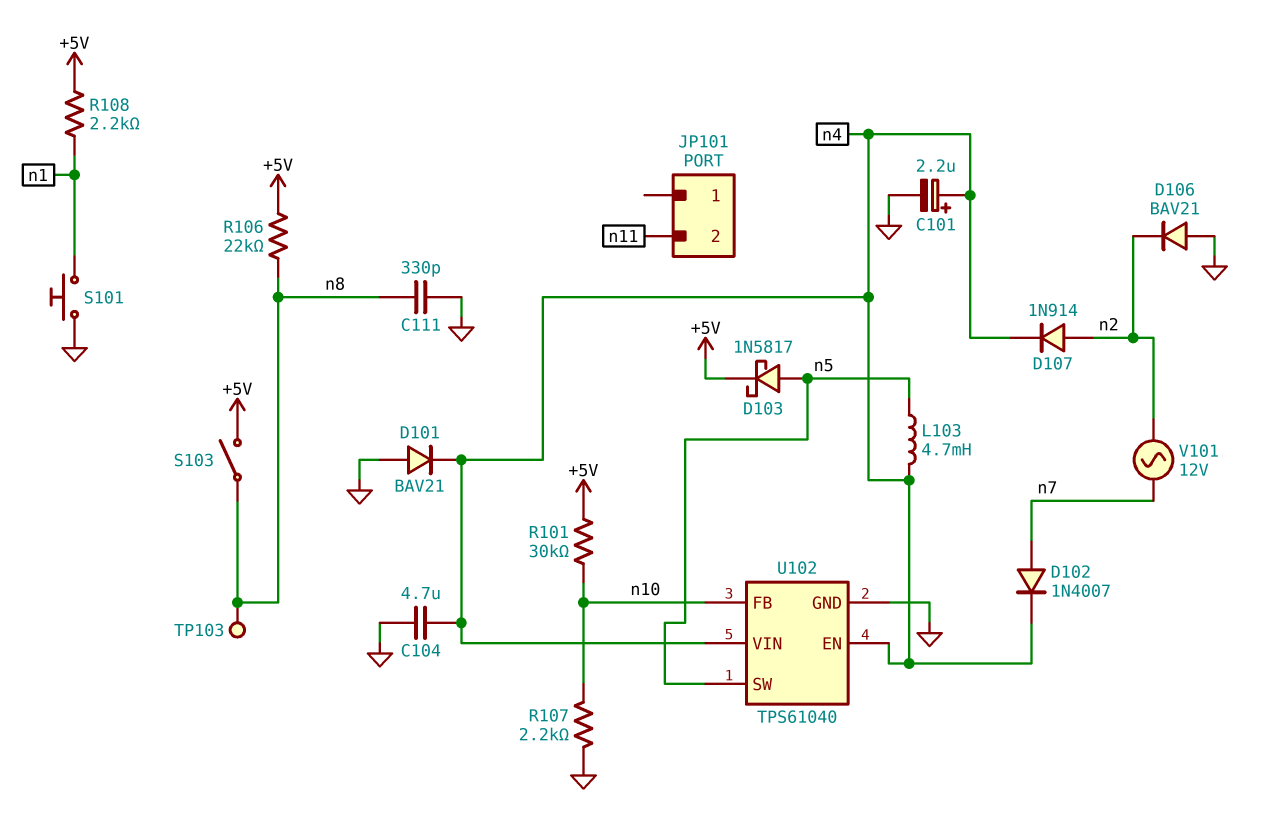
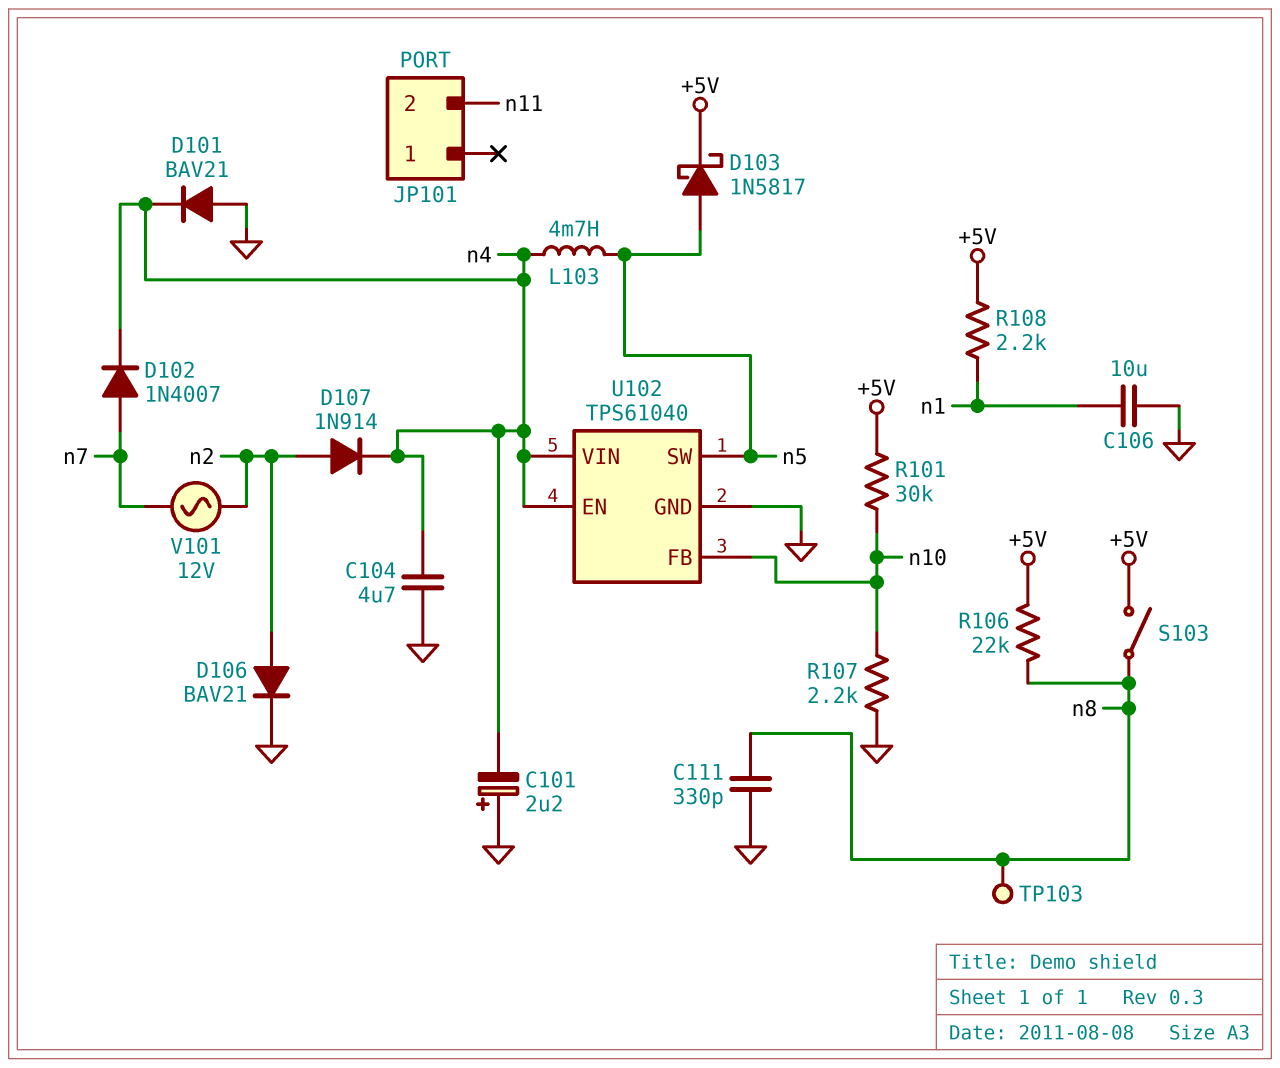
C101: 2.2uF (plus n4, minus GND) -> 2.2uF (plus GND, minus n4)
C106: none -> 10uF (GND, n1)
D106: diode BAV21 (A GND, K n2) -> diode BAV21 (A n2, K GND)
S101: button (GND, n1) -> none

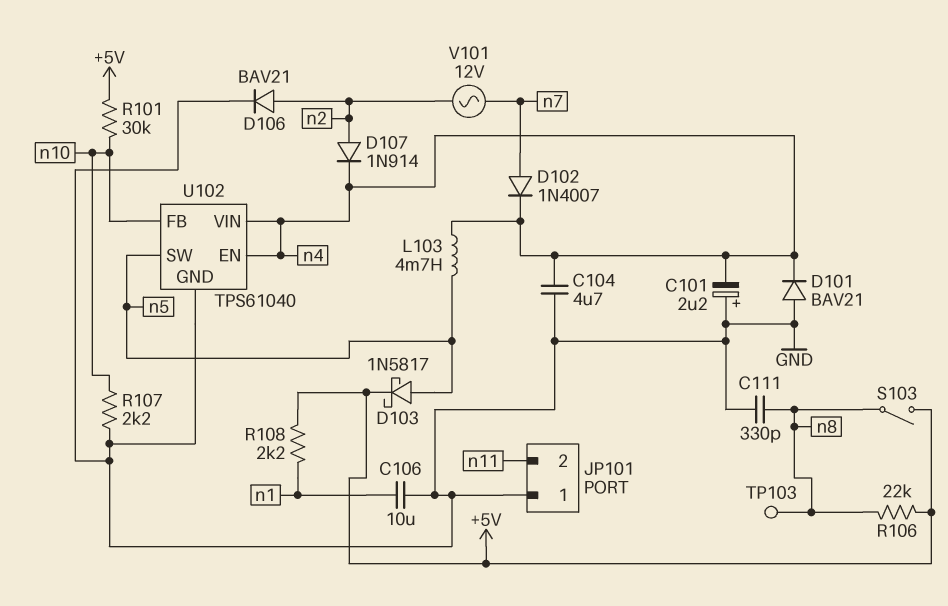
JP101 pin 1: none -> GND

